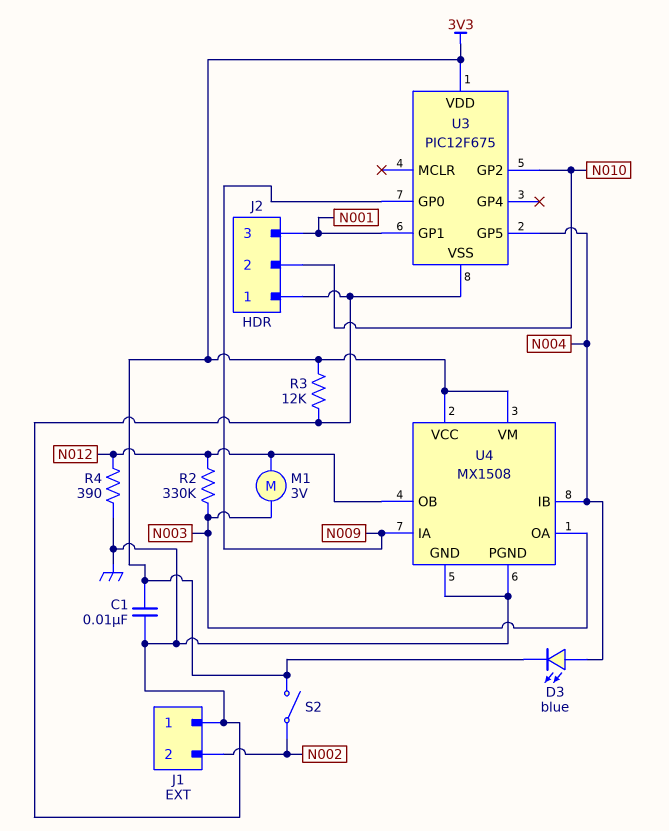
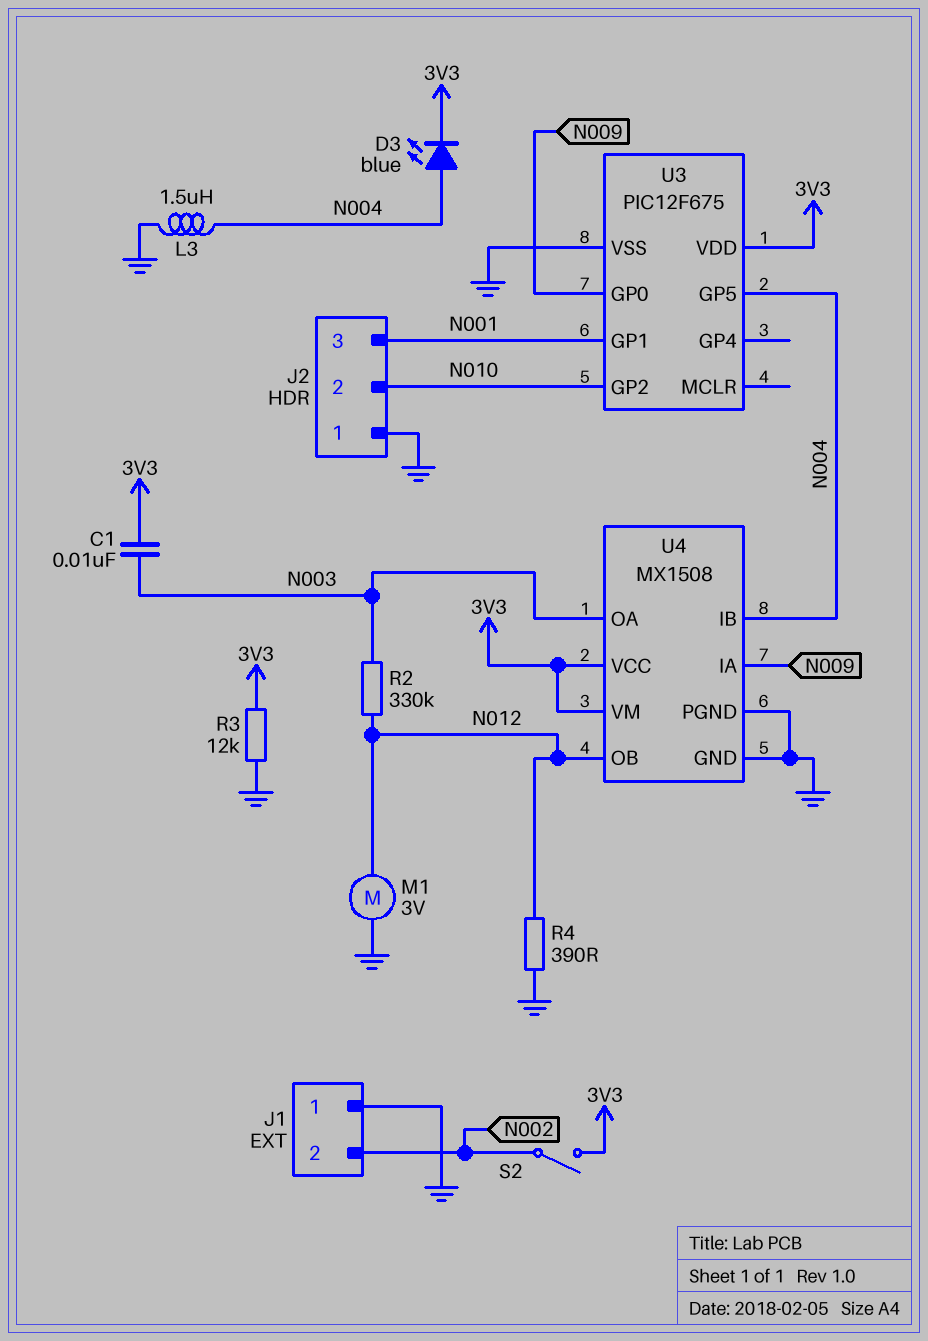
C1: 10nF (3V3, GND) -> 10nF (3V3, N003)
L3: none -> 1.5uH (GND, N004)
M1: motor 3V (N003, N012) -> motor 3V (GND, N012)

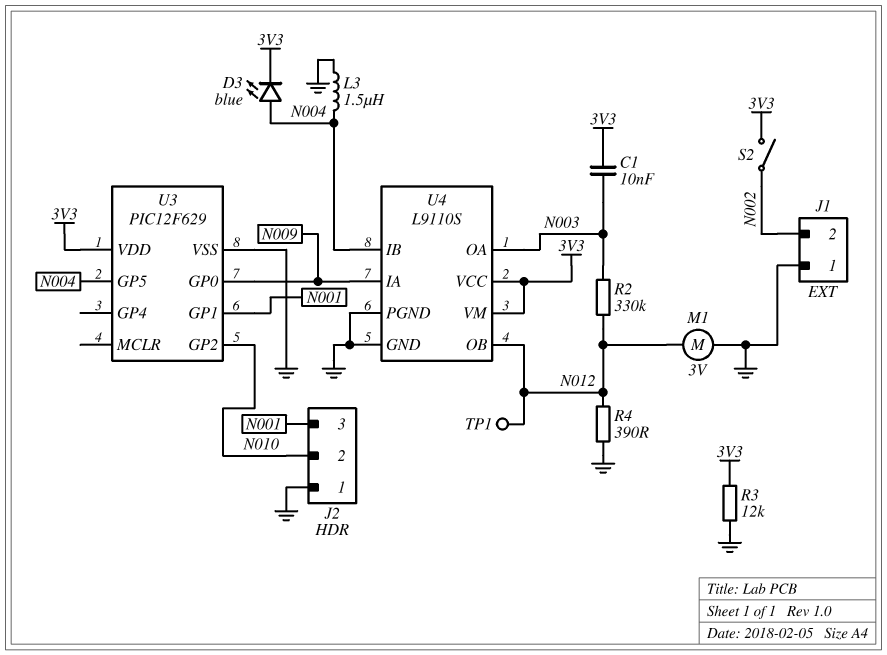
TP1: none -> test point (N012)
U3: PIC12F675 -> PIC12F629
U4: MX1508 -> L9110S

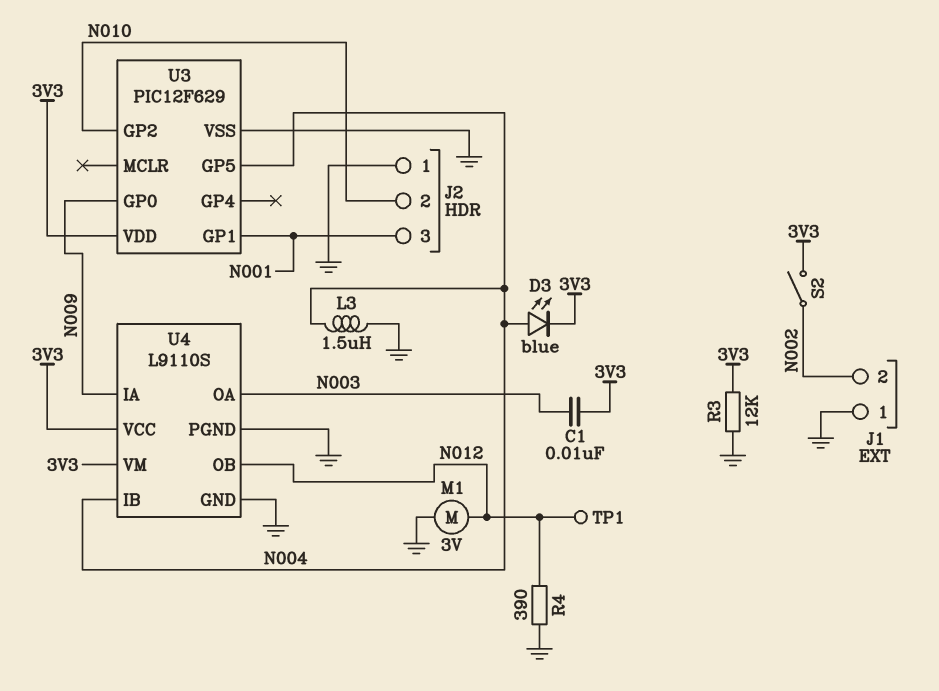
R2: 330k (N003, N012) -> none

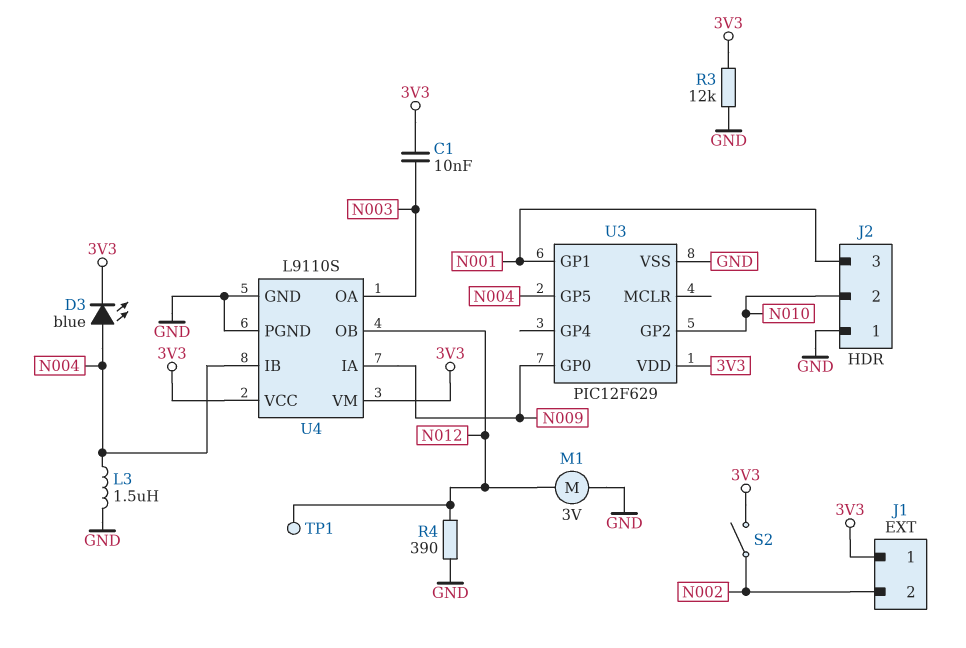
J1 pin 1: GND -> 3V3

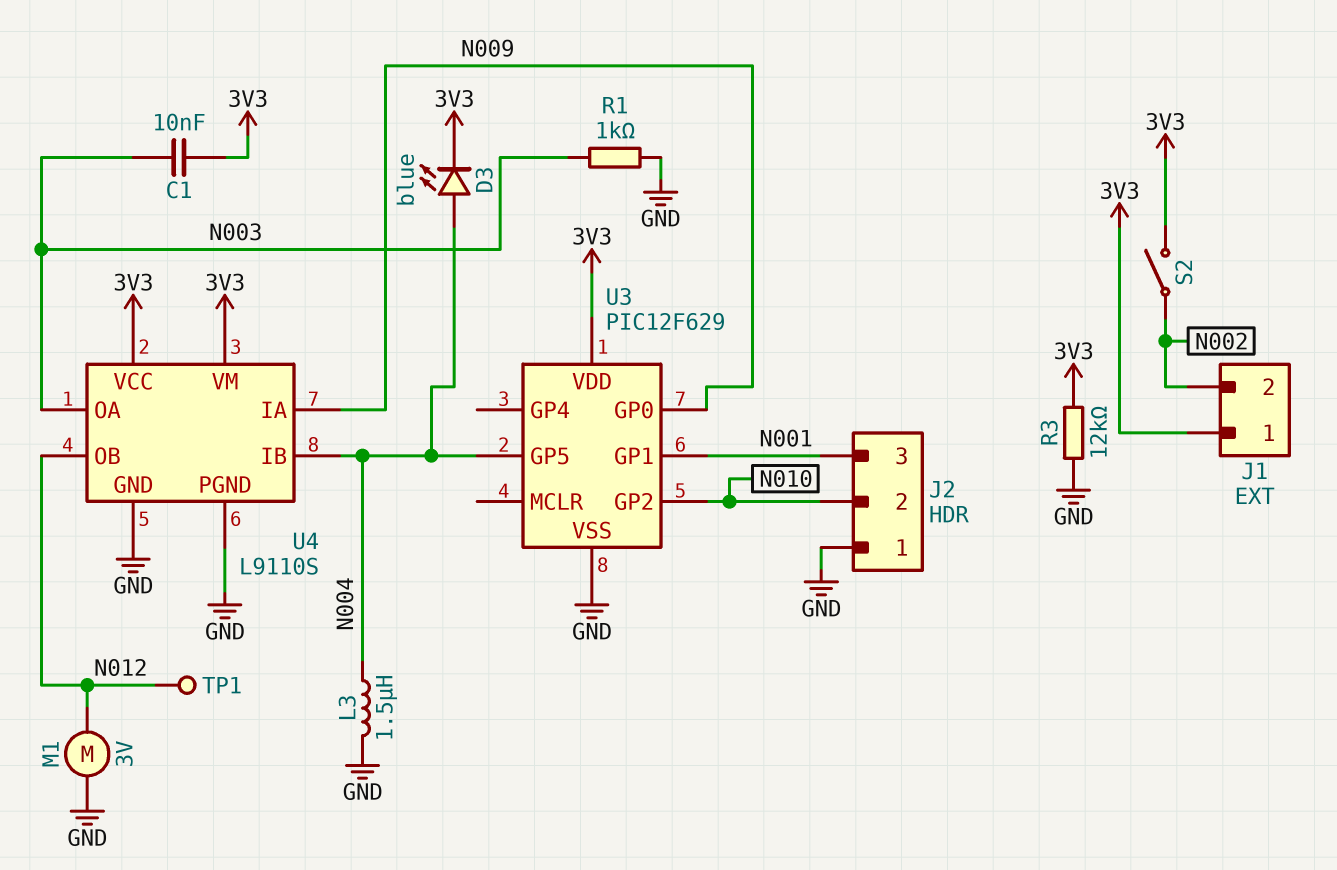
R1: none -> 1k (GND, N003)
R4: 390 (GND, N012) -> none

